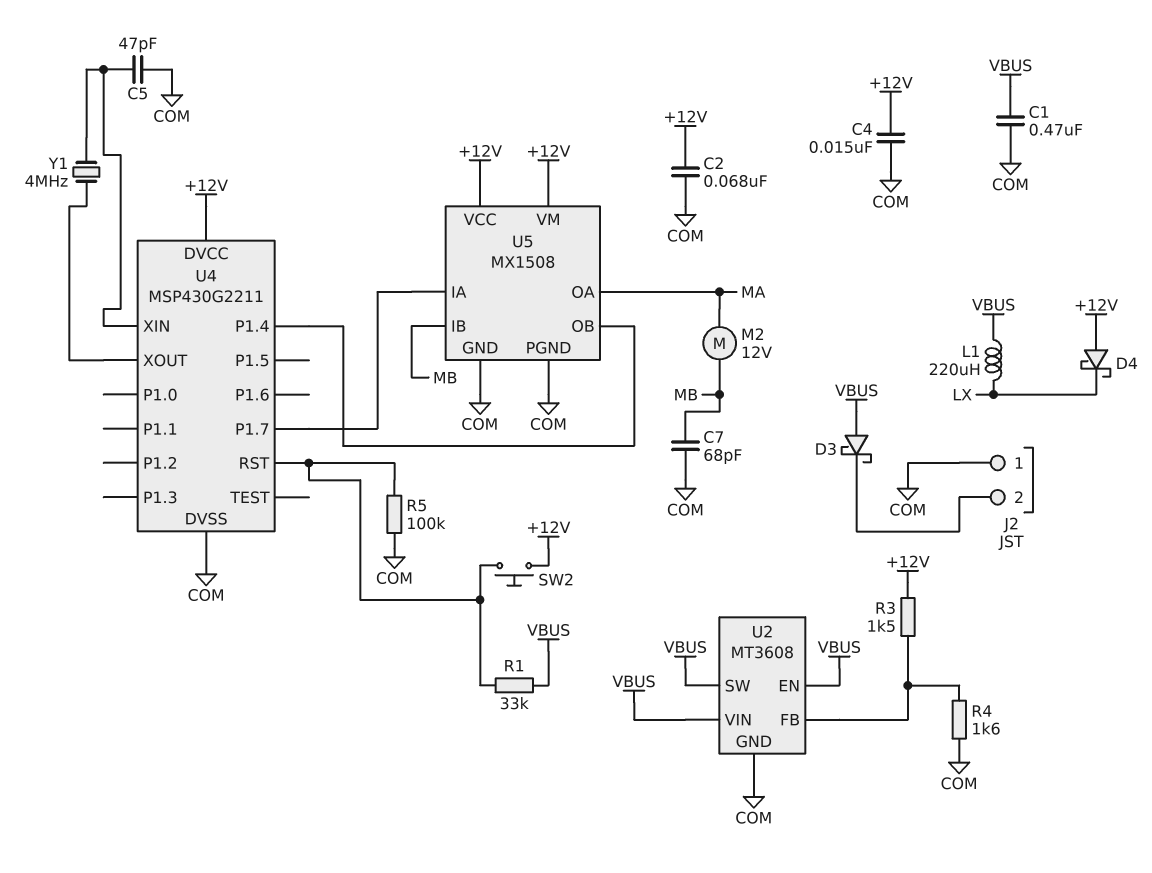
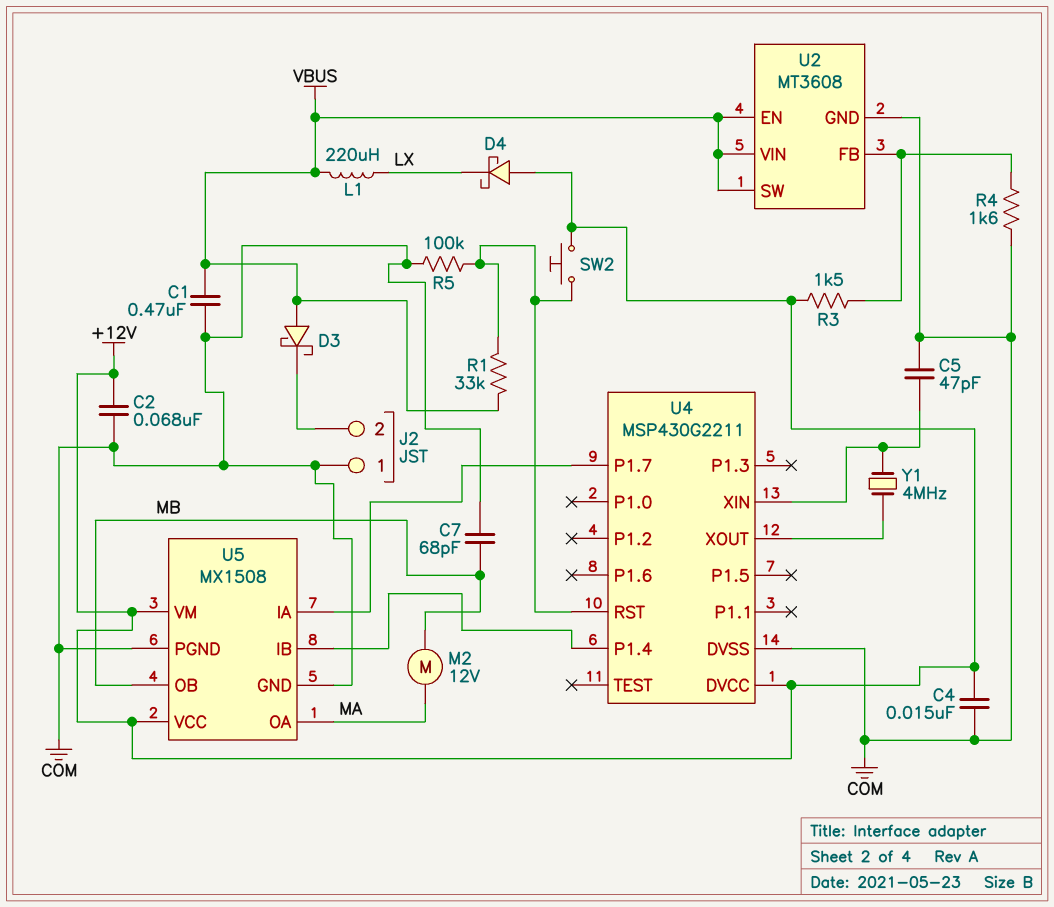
U5 pin IB: MB -> U4/P1.4
U5 pin OB: U4/P1.4 -> MB

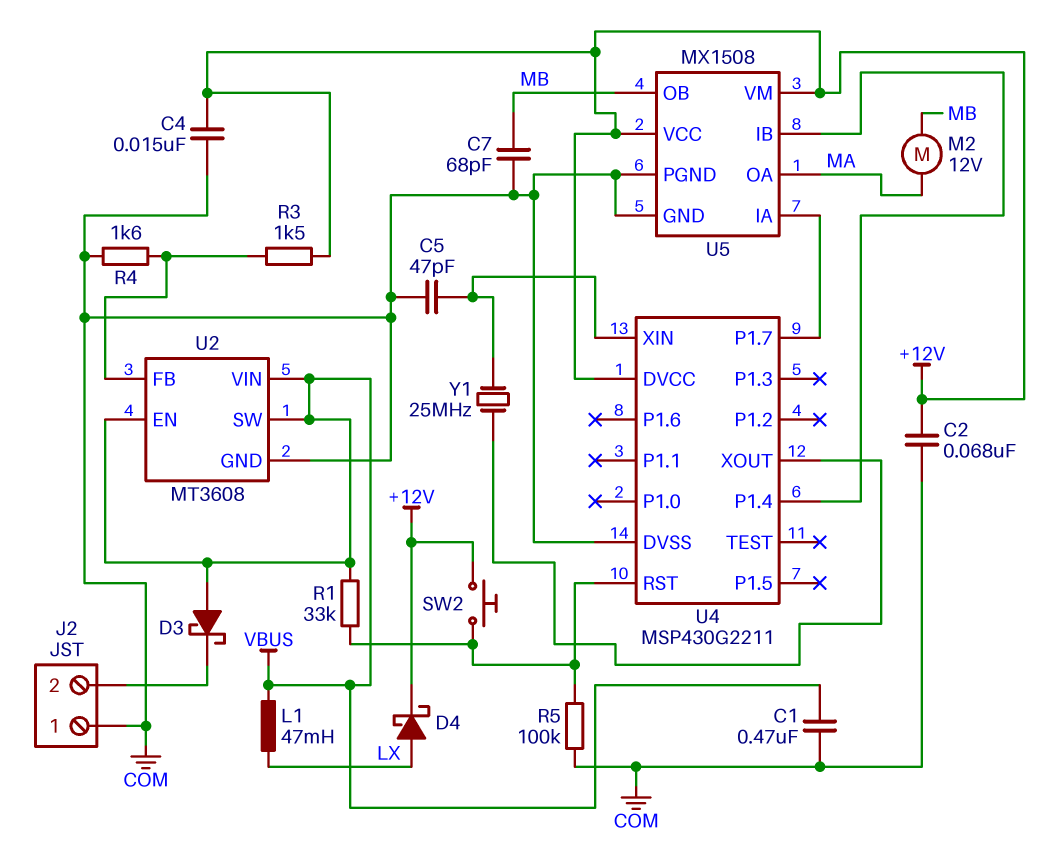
D4: schottky (A +12V, K LX) -> schottky (A LX, K +12V)
L1: 220uH (LX, VBUS) -> 47mH (LX, VBUS)
Y1: 4MHz (U4/XIN, U4/XOUT) -> 25MHz (U4/XIN, U4/XOUT)

